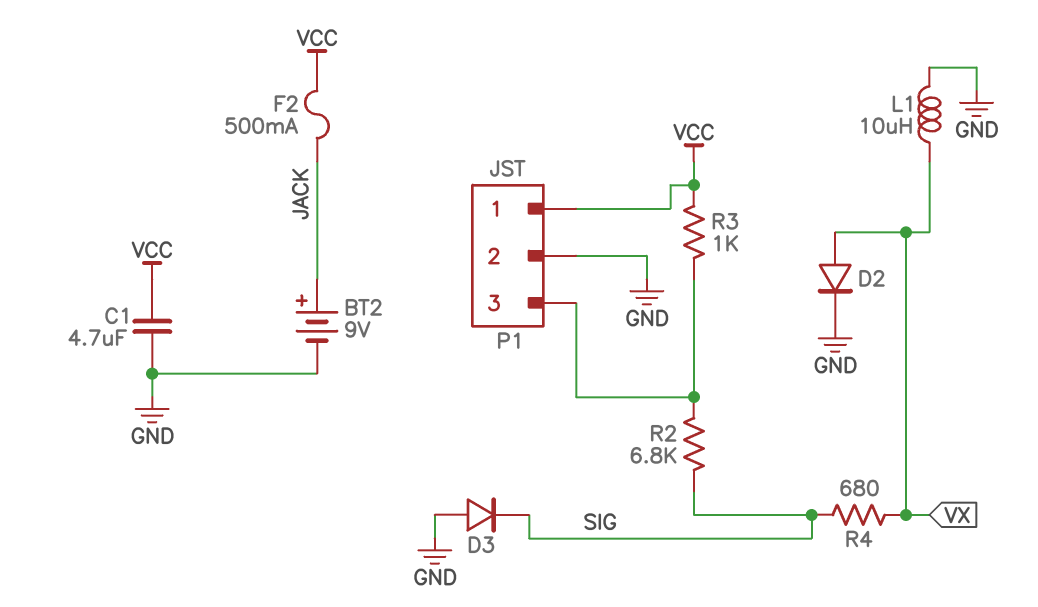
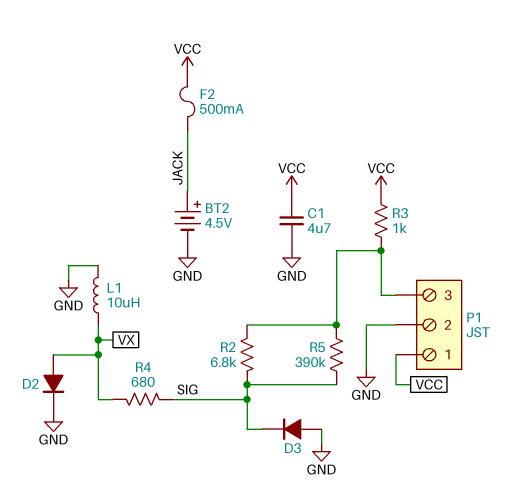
BT2: 9V (plus JACK, minus GND) -> 4.5V (plus JACK, minus GND)
R5: none -> 390k (P1/3, SIG)

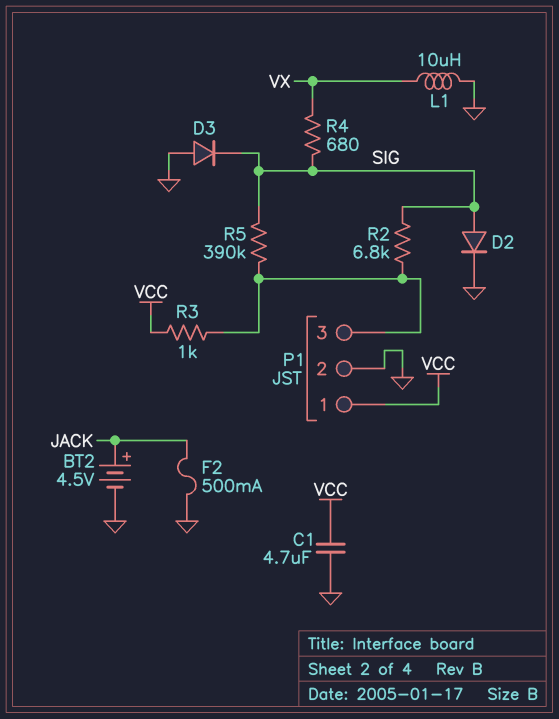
D2: diode (A VX, K GND) -> diode (A SIG, K GND)
F2: 500mA (JACK, VCC) -> 500mA (GND, JACK)

